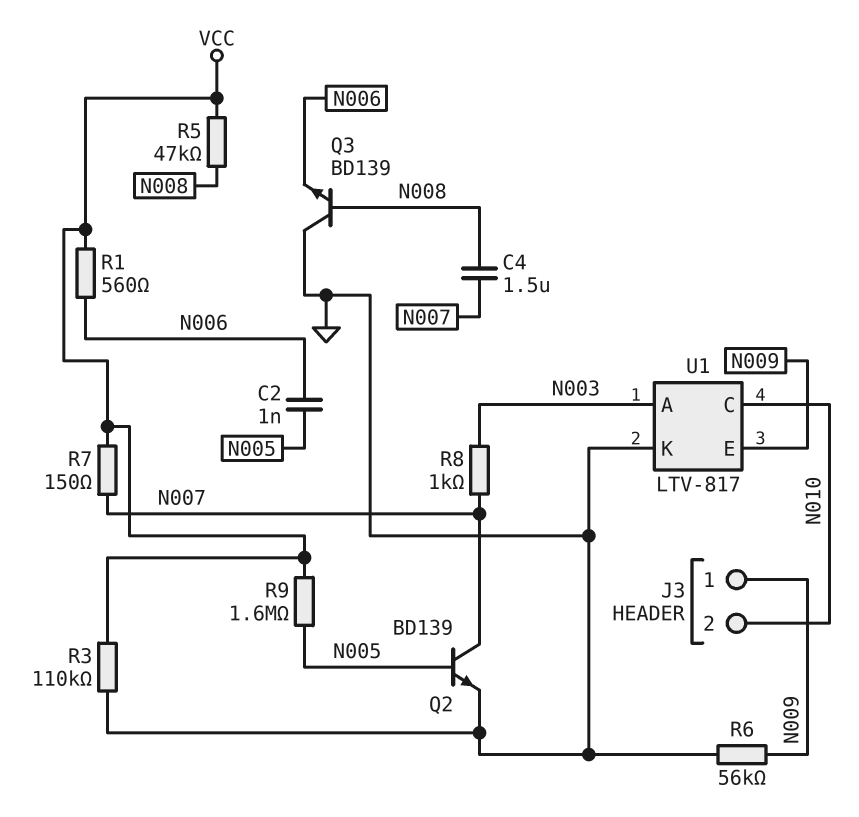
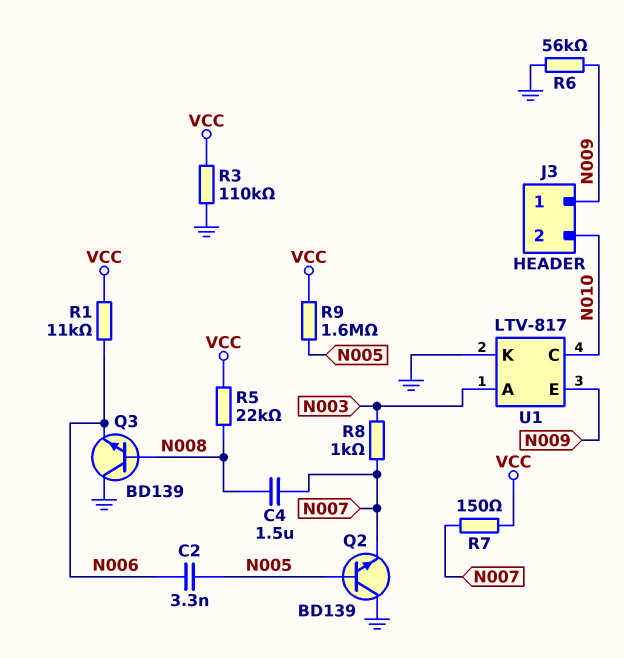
C2: 1nF (N005, N006) -> 3.3nF (N005, N006)
Q2: NPN BD139 (B N005, C N007, E GND) -> NPN BD139 (B N005, C GND, E N007)
R1: 560 (N006, VCC) -> 11k (N006, VCC)
R5: 47k (N008, VCC) -> 22k (N008, VCC)

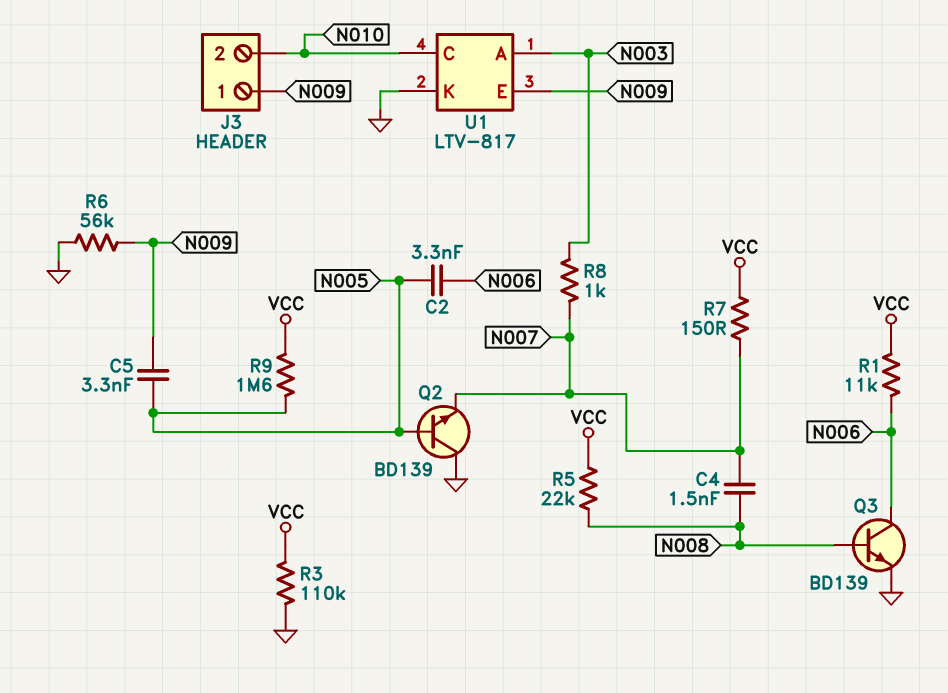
C4: 1.5uF (N007, N008) -> 1.5nF (N007, N008)
C5: none -> 3.3nF (N005, N009)
Q3: NPN BD139 (B N008, C GND, E N006) -> NPN BD139 (B N008, C N006, E GND)

